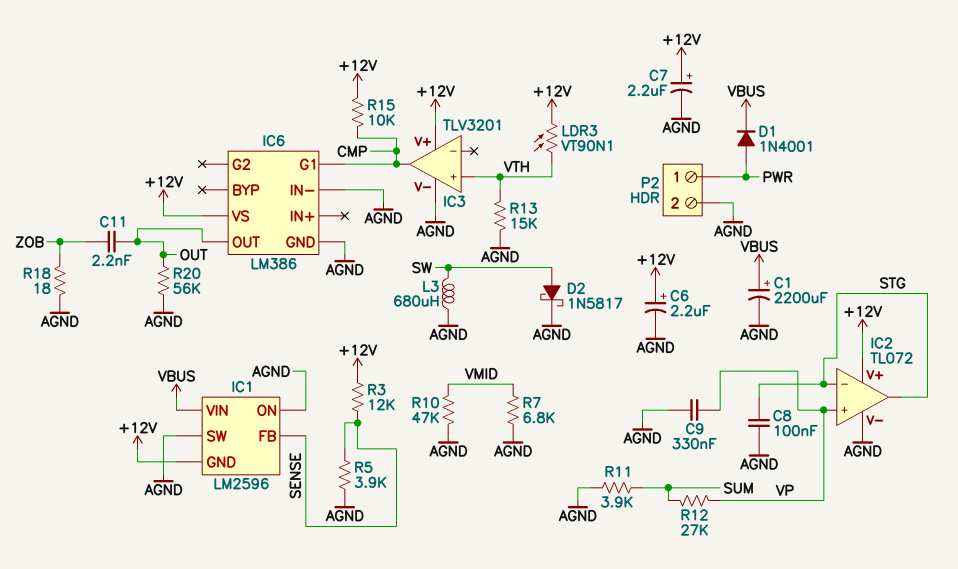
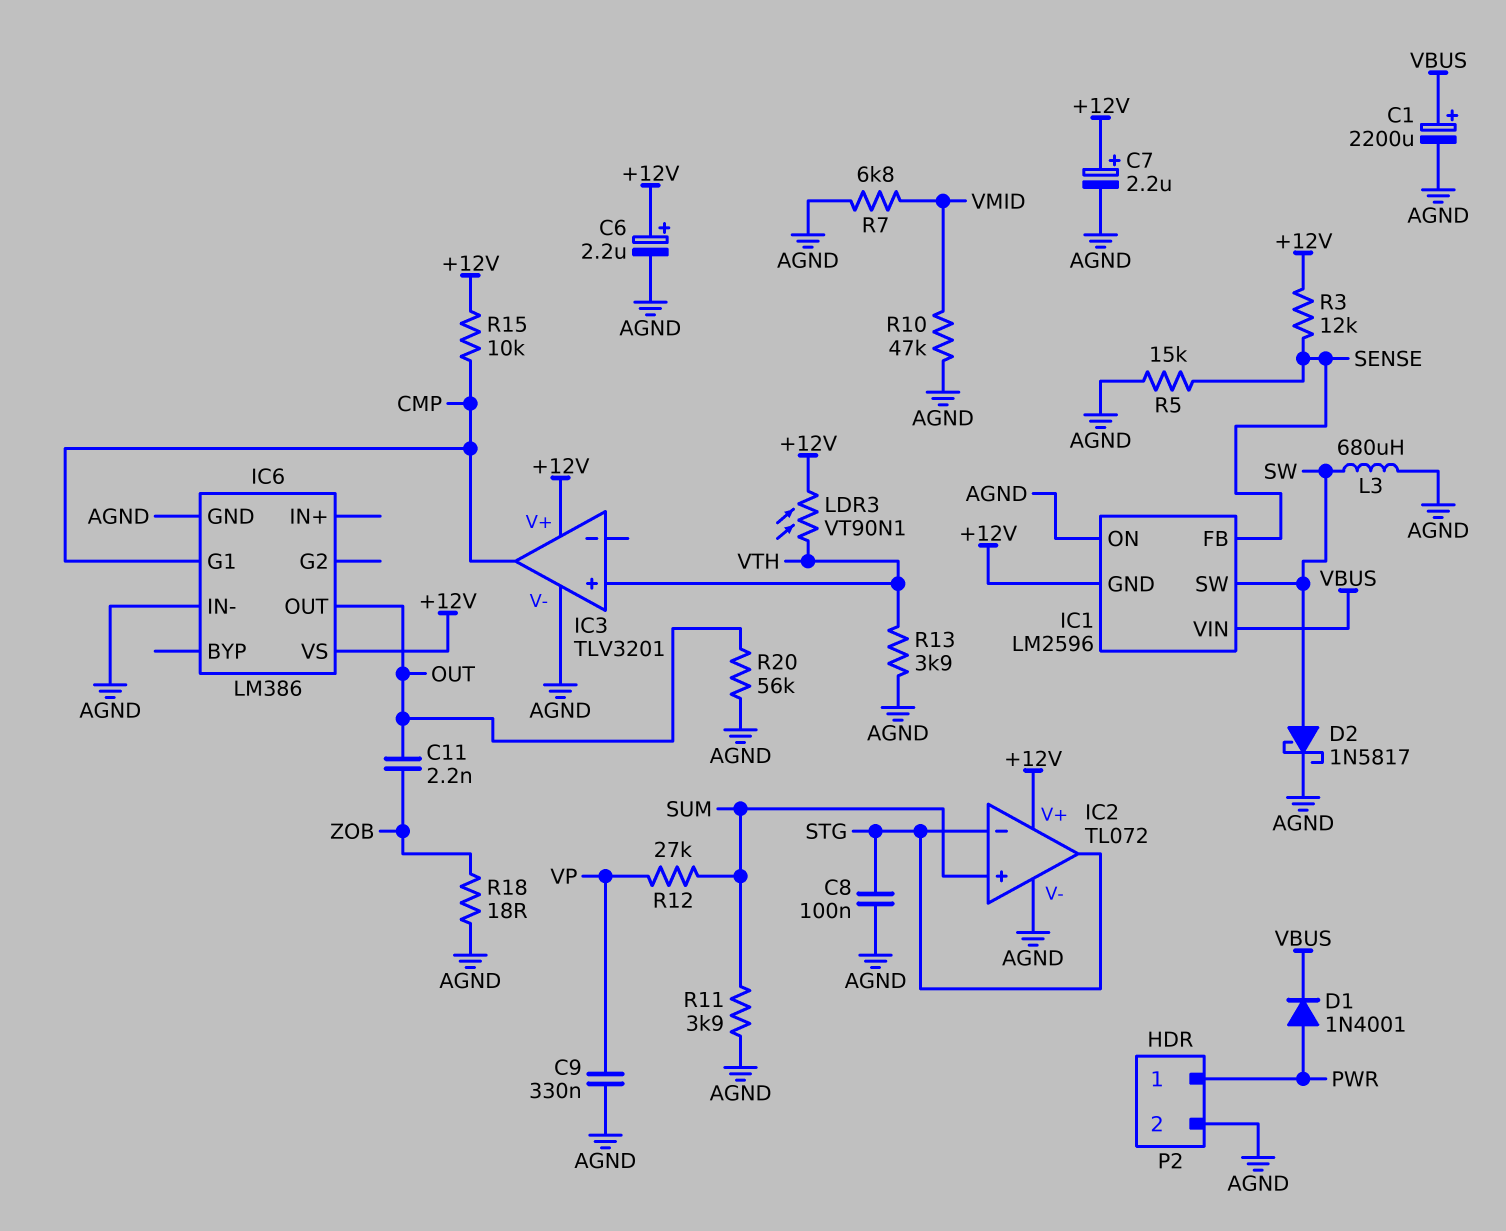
IC1 pin SW: AGND -> SW
IC2 pin in+: VP -> SUM
R5: 3.9k (AGND, SENSE) -> 15k (AGND, SENSE)
R13: 15k (AGND, VTH) -> 3.9k (AGND, VTH)

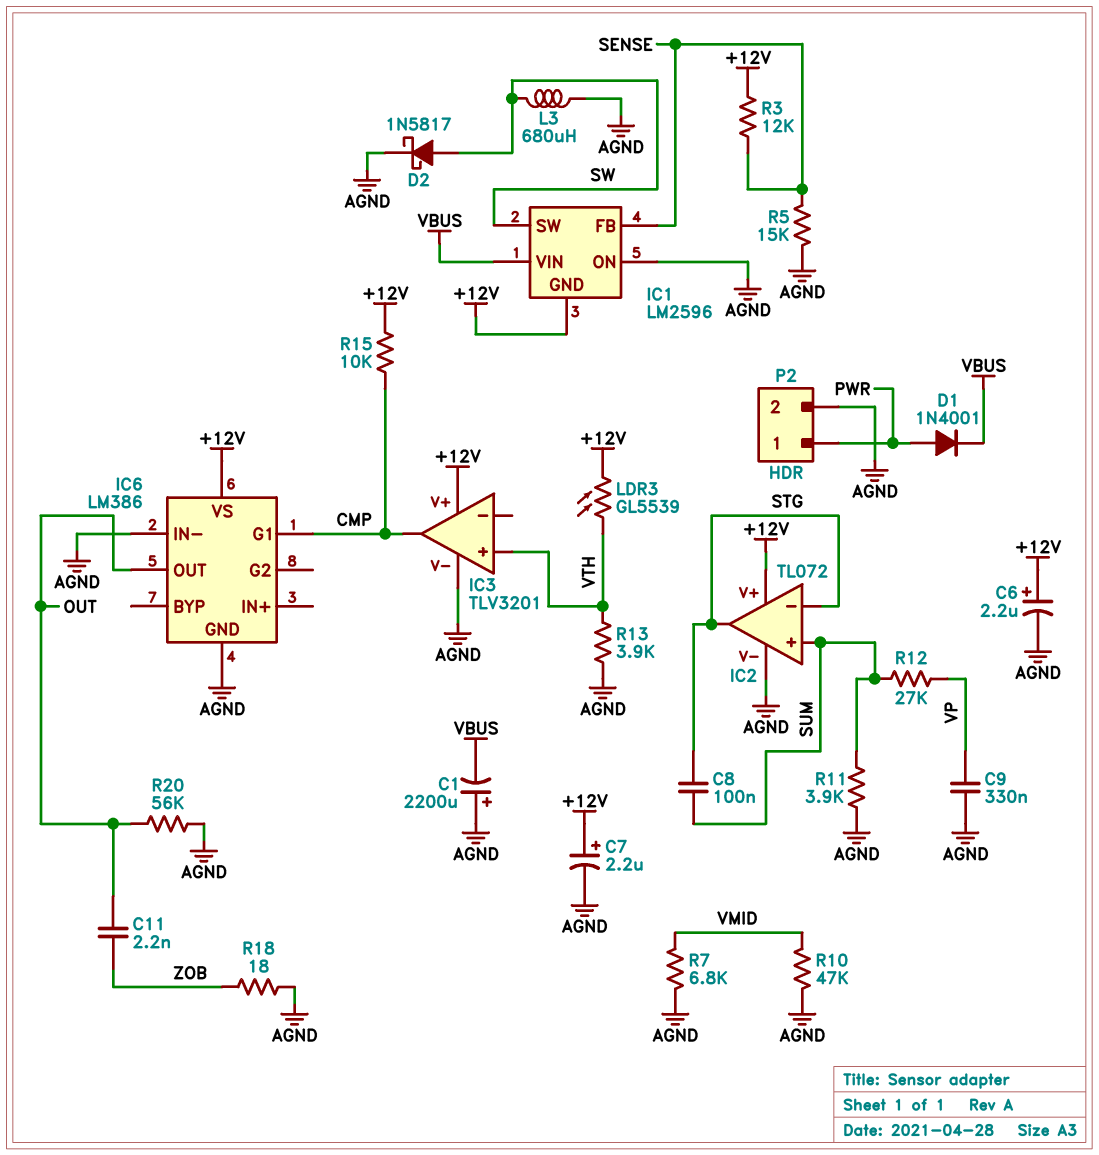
C1: 2200uF (plus VBUS, minus AGND) -> 2200uF (plus AGND, minus VBUS)
C8: 100nF (AGND, STG) -> 100nF (STG, SUM)
LDR3: VT90N1 (+12V, VTH) -> GL5539 (+12V, VTH)

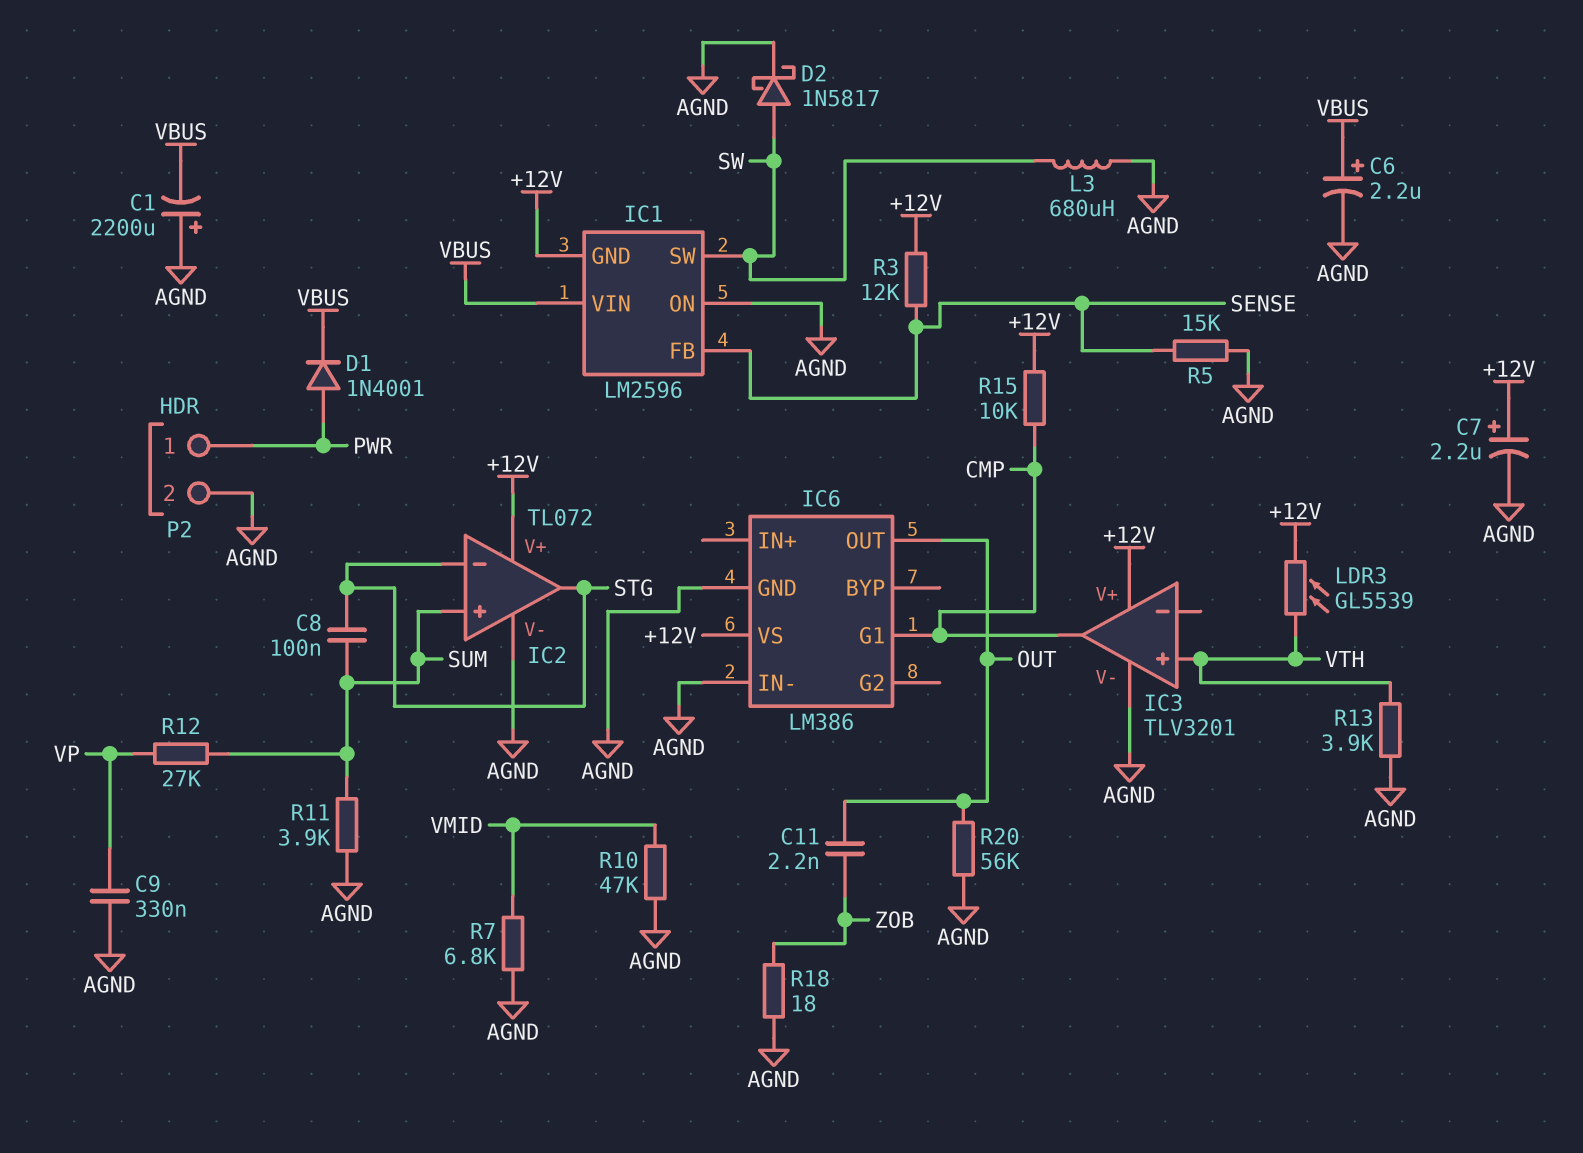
C6: 2.2uF (plus +12V, minus AGND) -> 2.2uF (plus VBUS, minus AGND)

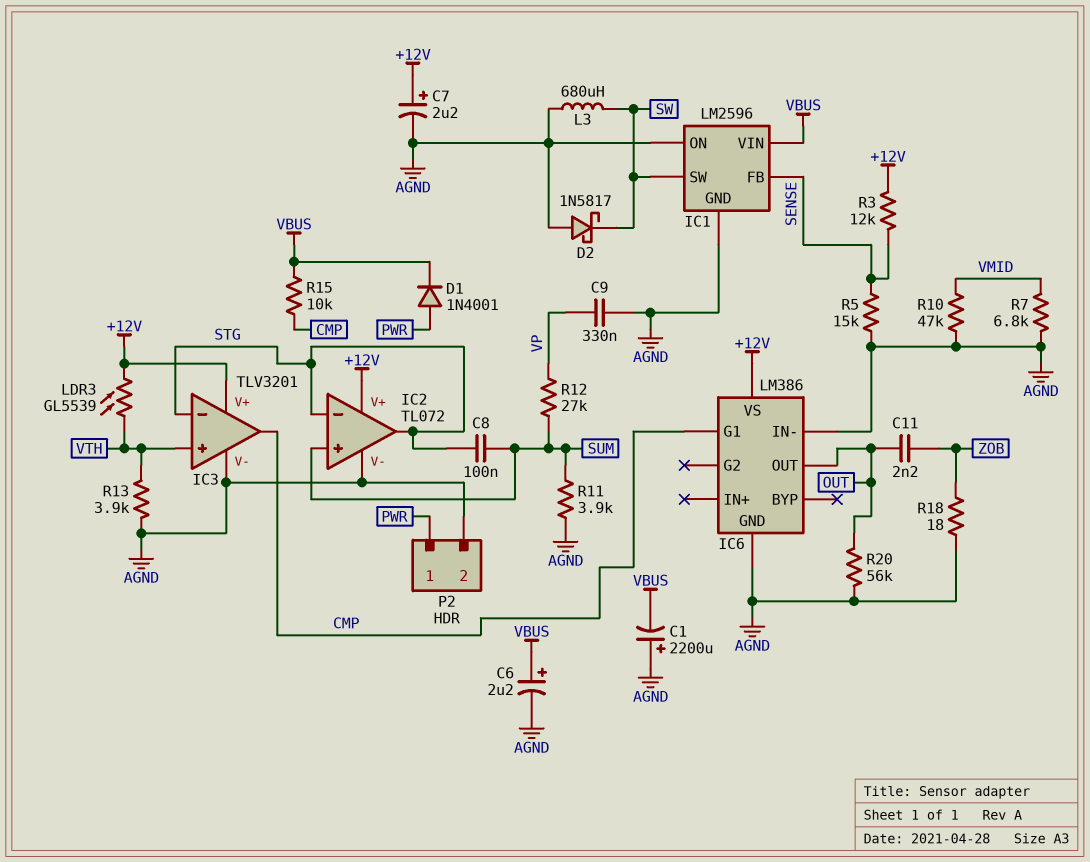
D2: schottky 1N5817 (A SW, K AGND) -> schottky 1N5817 (A AGND, K SW)
IC1 pin GND: +12V -> AGND
IC3 pin in-: none -> STG
R15: 10k (+12V, CMP) -> 10k (CMP, VBUS)

